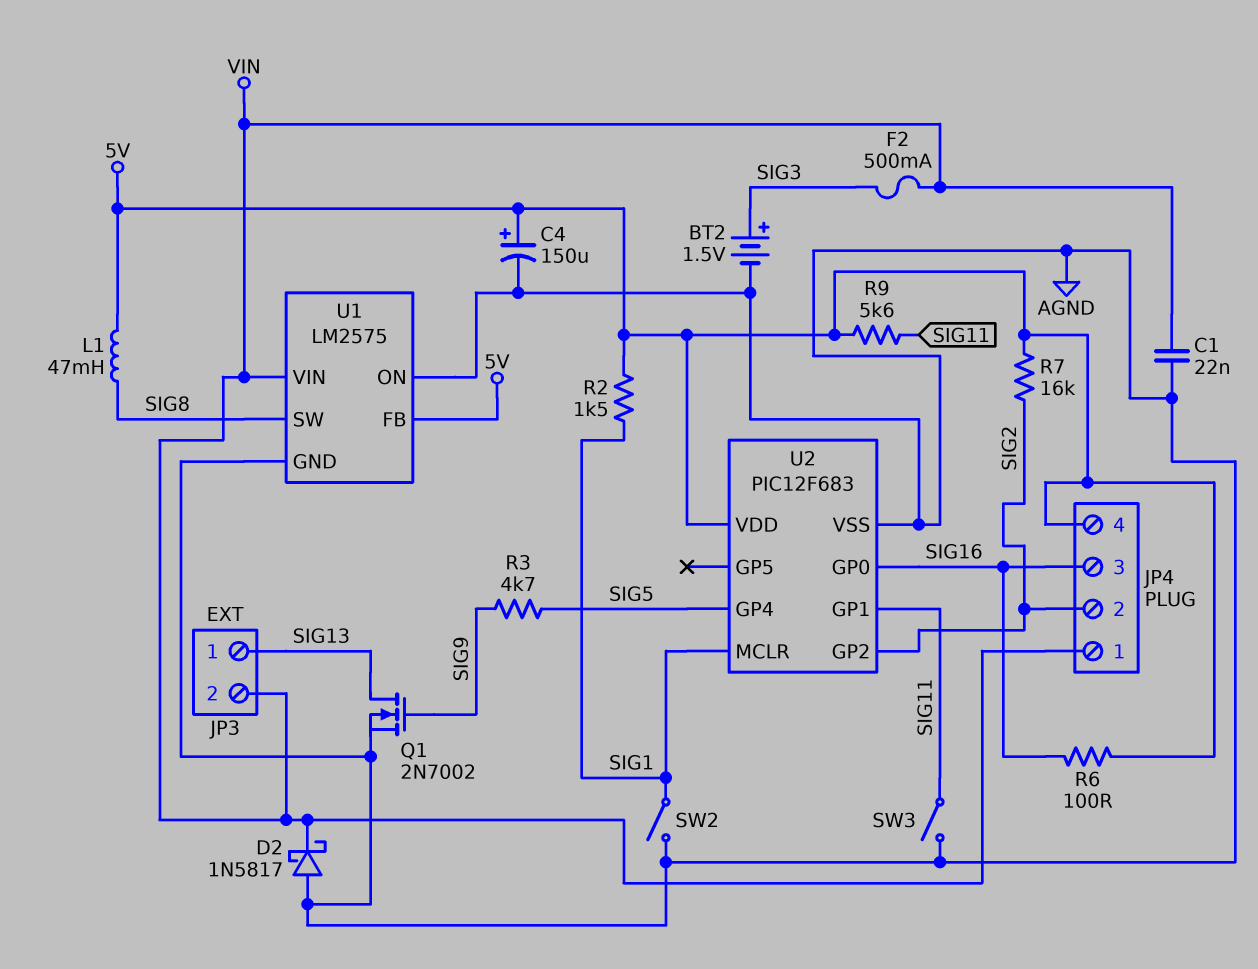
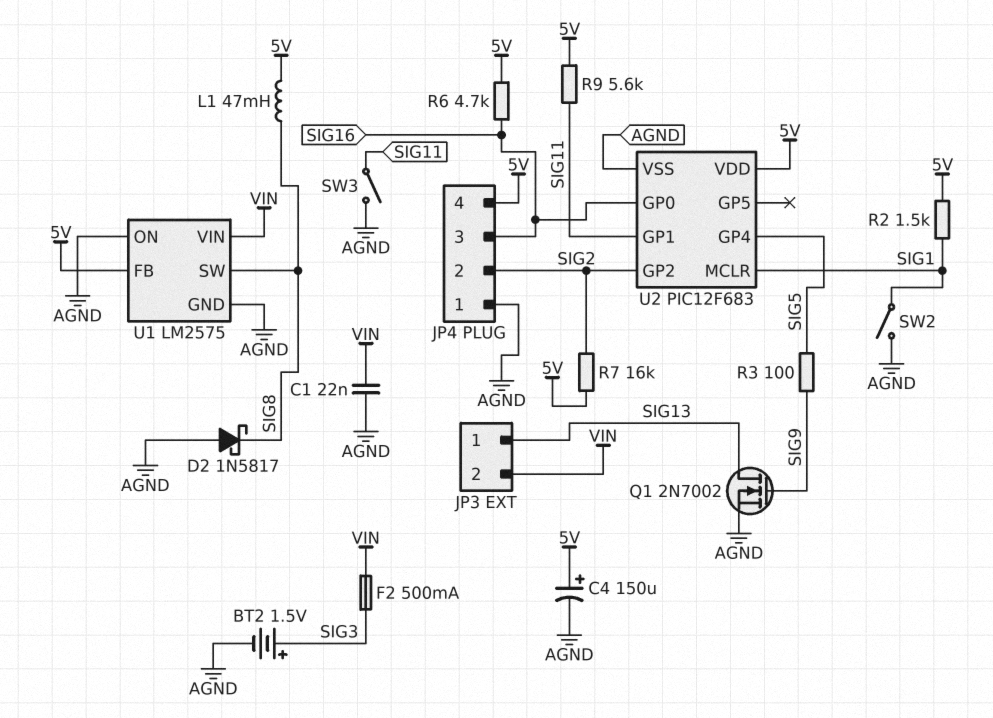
D2: schottky 1N5817 (A AGND, K VIN) -> schottky 1N5817 (A AGND, K SIG8)
JP4 pin 1: VIN -> AGND
R3: 4.7k (SIG5, SIG9) -> 100 (SIG5, SIG9)
R6: 100 (5V, SIG16) -> 4.7k (5V, SIG16)

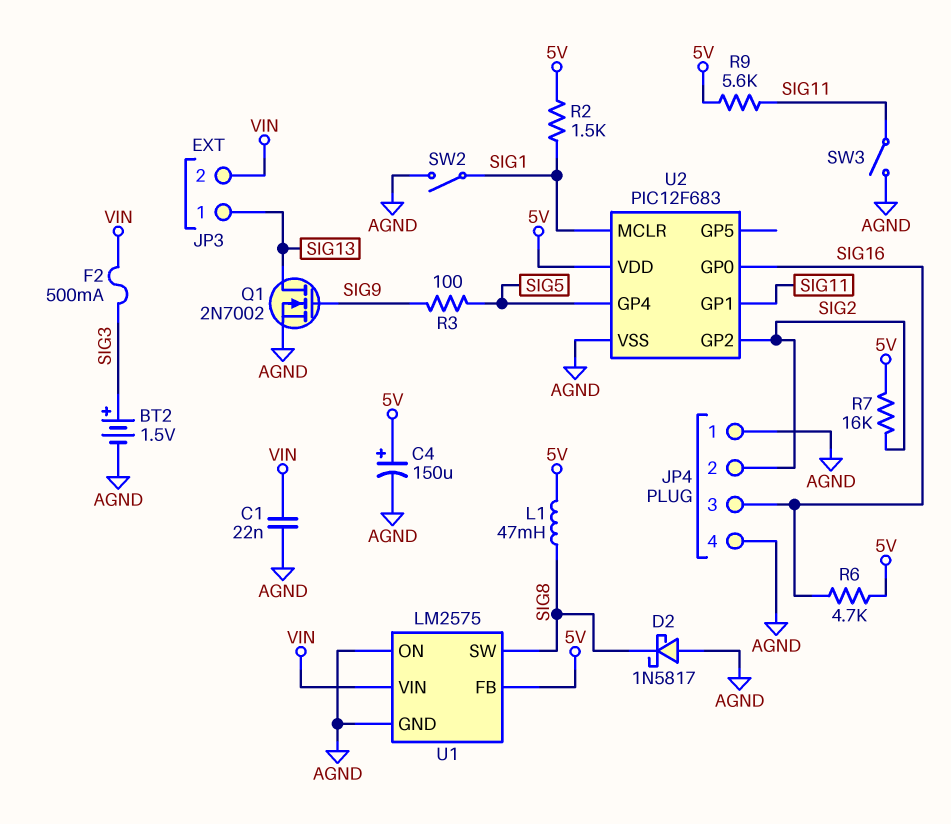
JP4 pin 4: 5V -> AGND

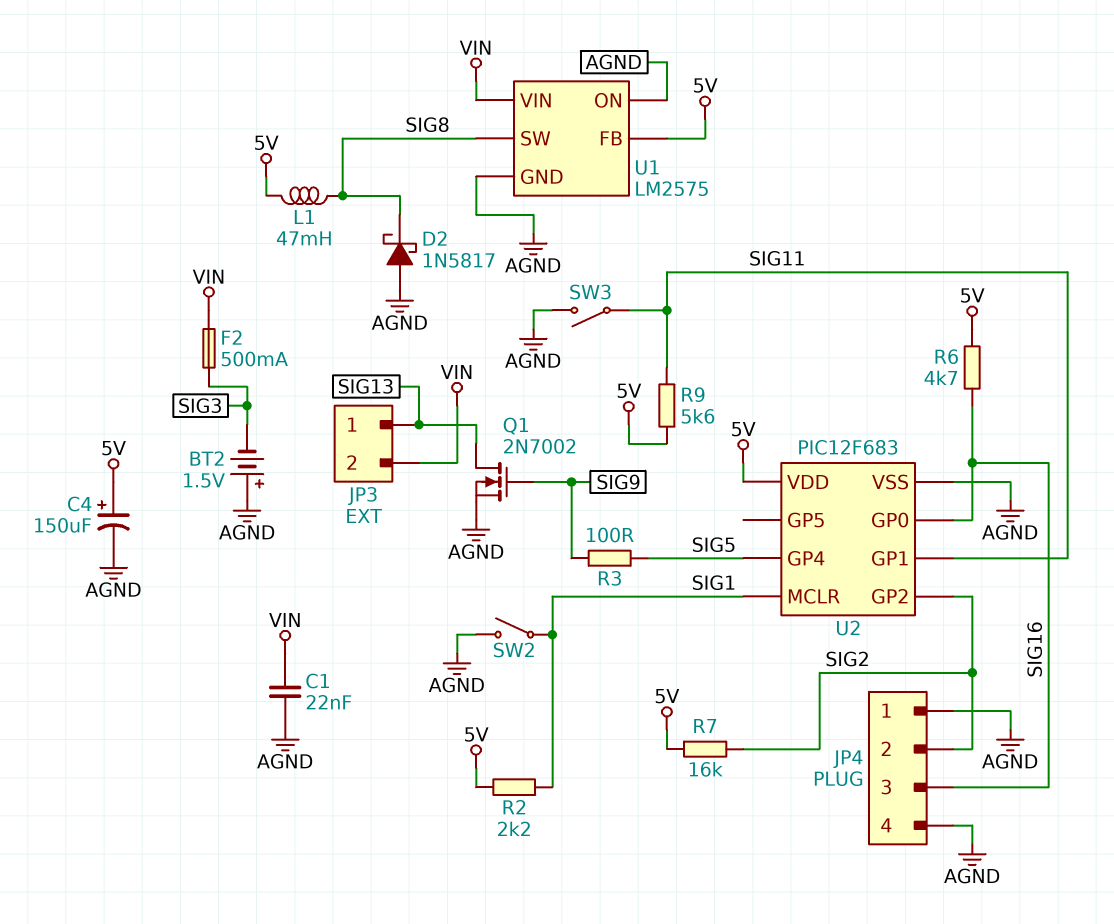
BT2: 1.5V (plus SIG3, minus AGND) -> 1.5V (plus AGND, minus SIG3)
R2: 1.5k (5V, SIG1) -> 2.2k (5V, SIG1)

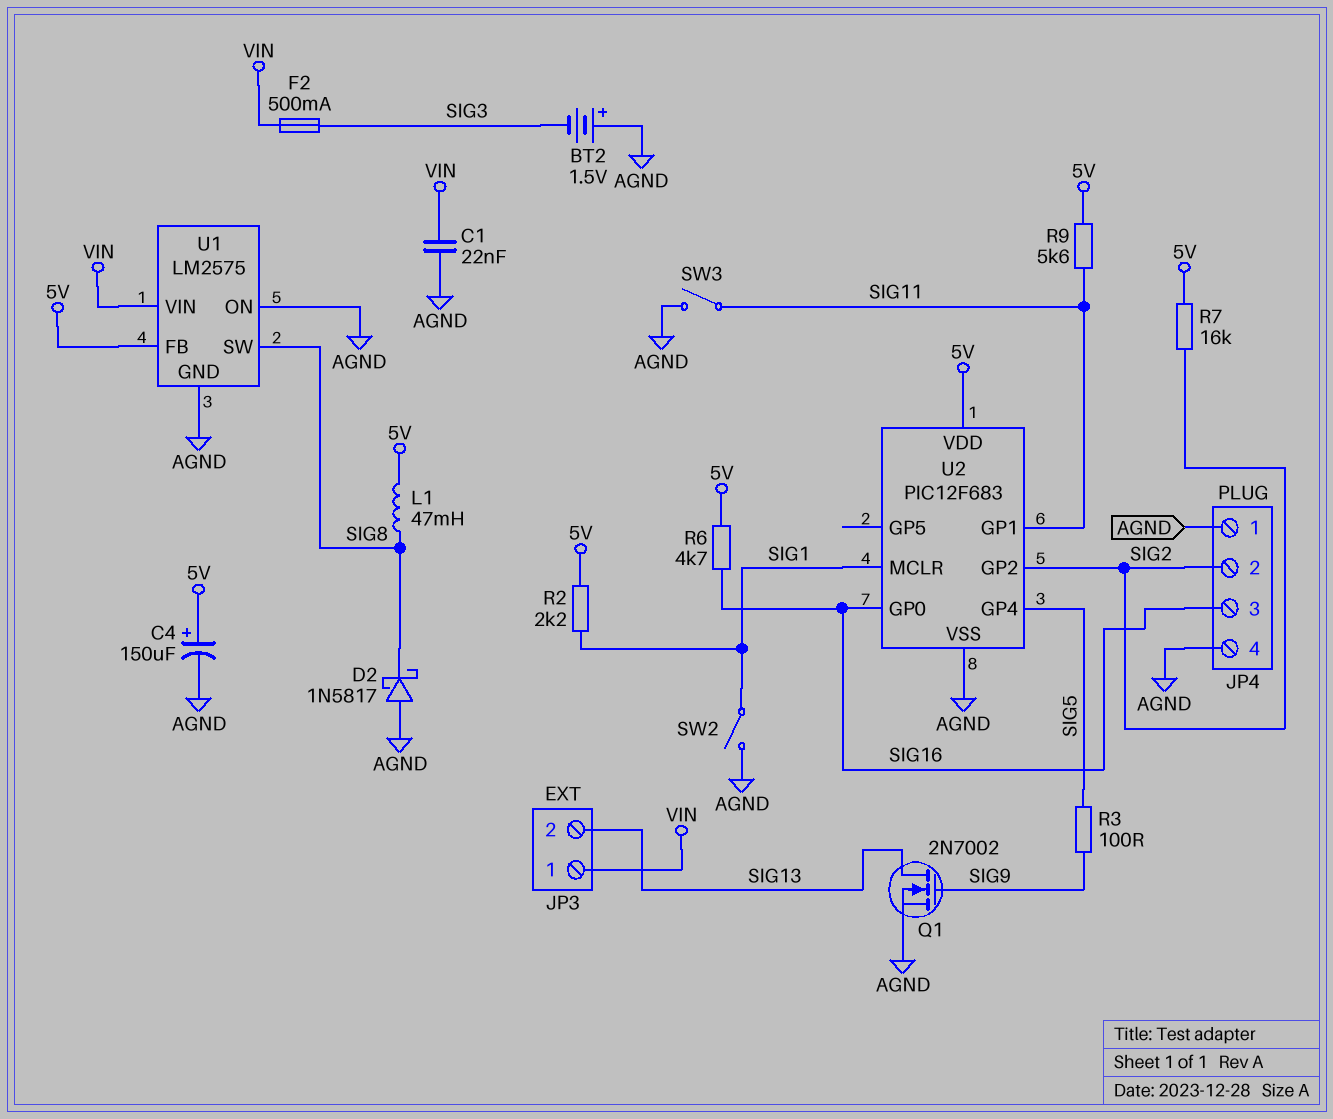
JP3 pin 1: SIG13 -> VIN
JP3 pin 2: VIN -> SIG13

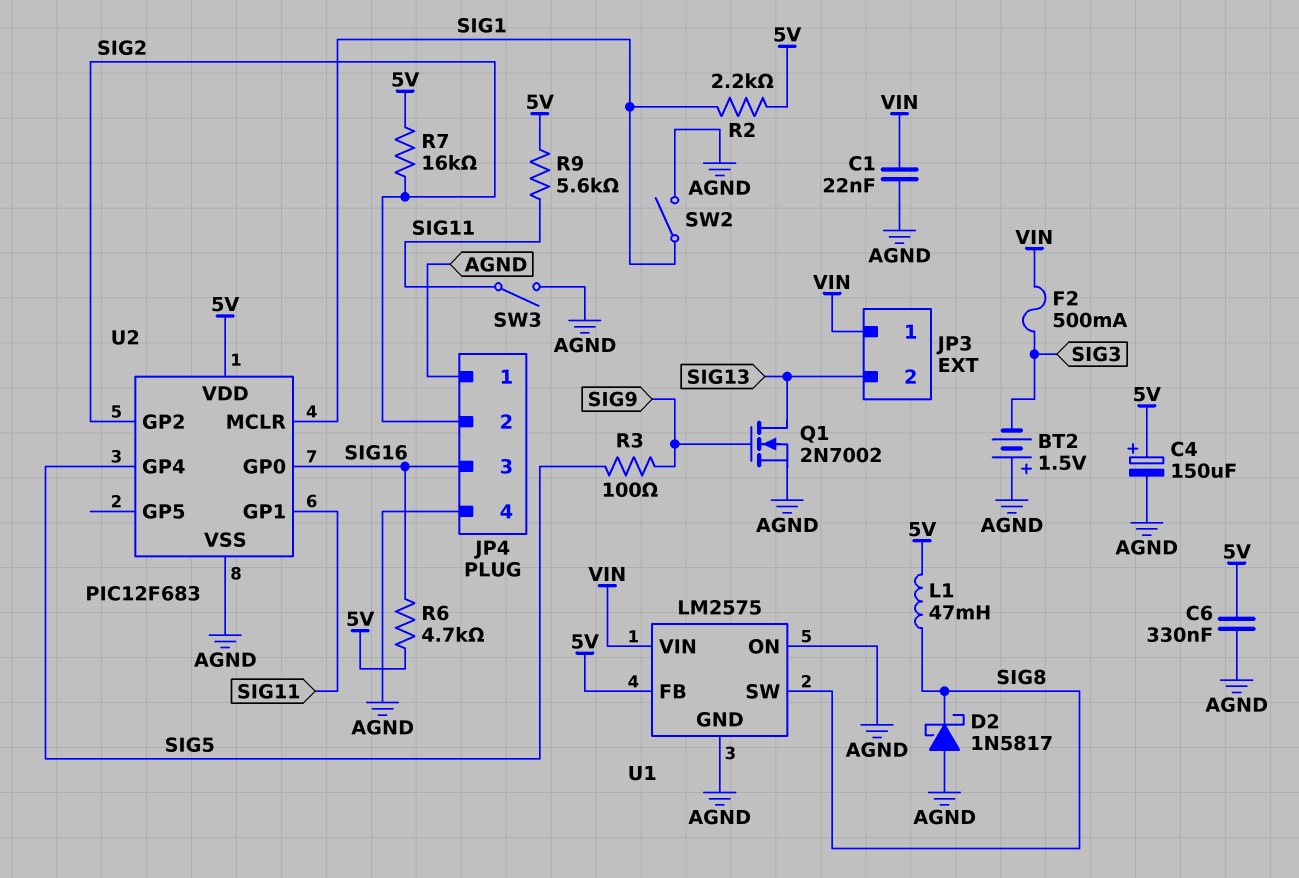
C6: none -> 330nF (5V, AGND)

